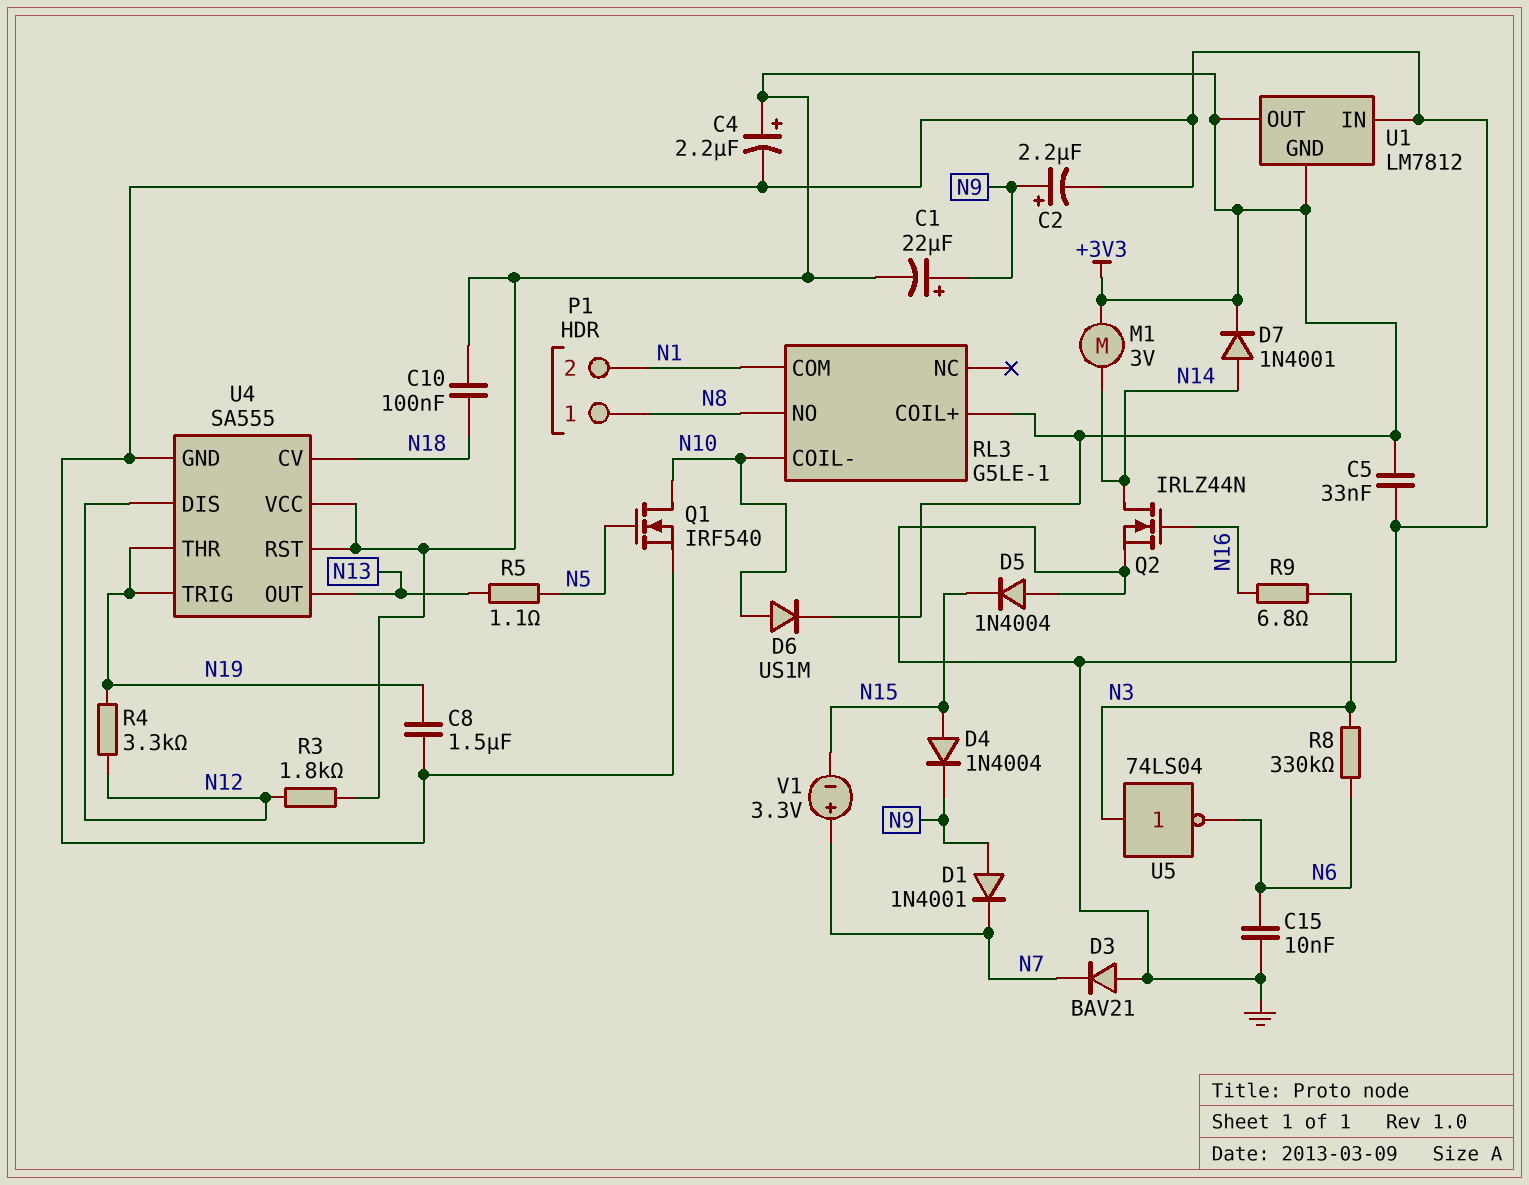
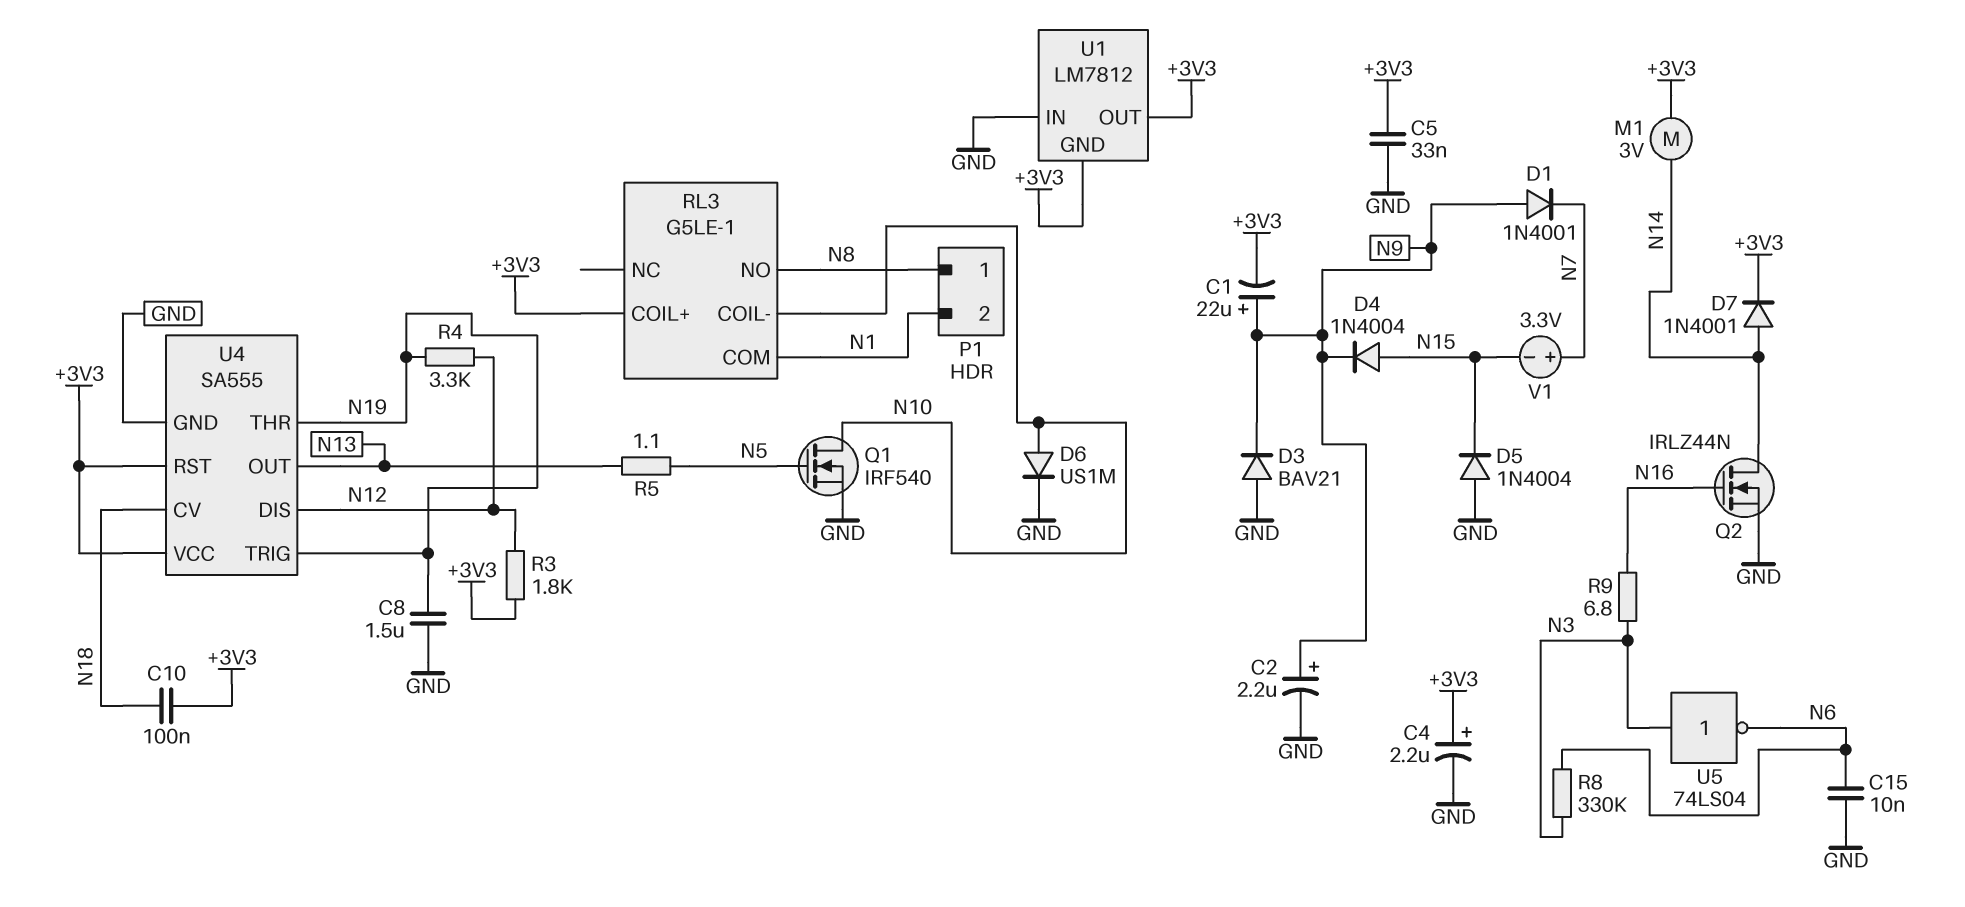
D3: diode BAV21 (A GND, K N7) -> diode BAV21 (A GND, K N9)
D6: diode US1M (A N10, K +3V3) -> diode US1M (A N10, K GND)

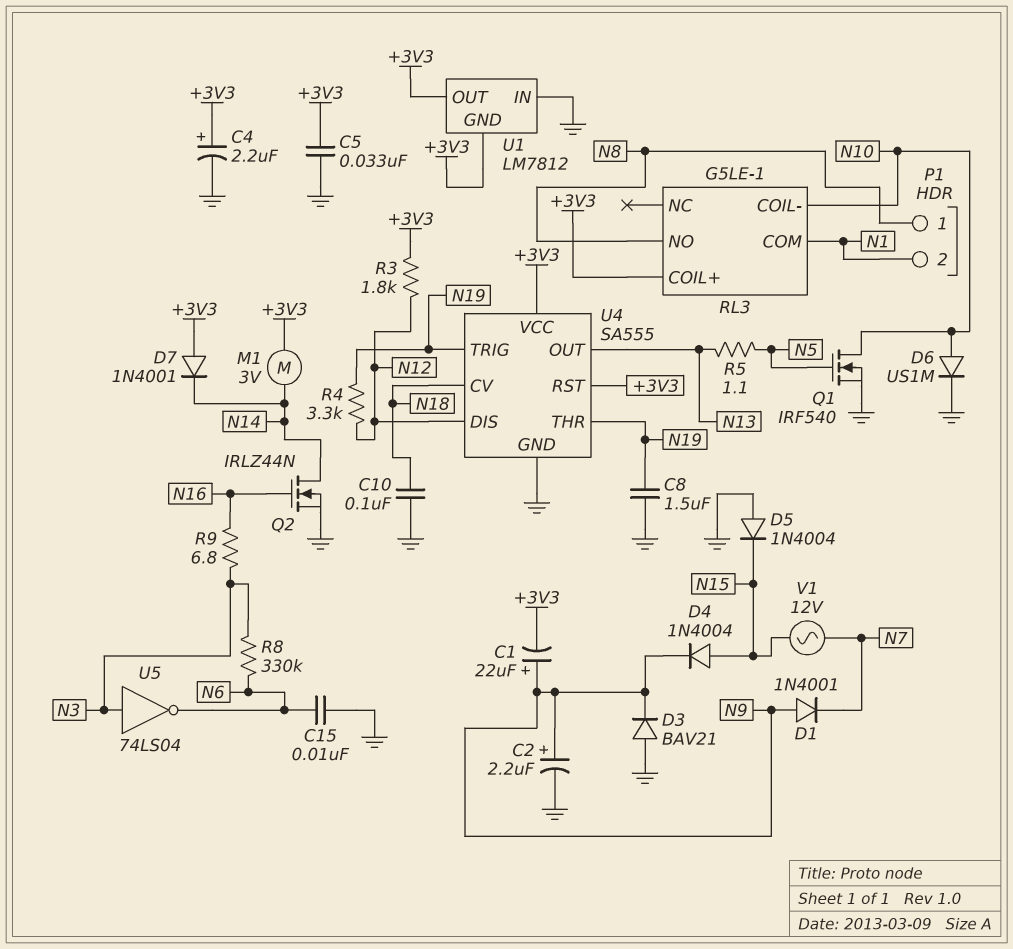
C10: 100nF (+3V3, N18) -> 100nF (GND, N18)
D7: diode 1N4001 (A N14, K +3V3) -> diode 1N4001 (A +3V3, K N14)
V1: 3.3V (plus N7, minus N15) -> AC 12V (N7, N15)

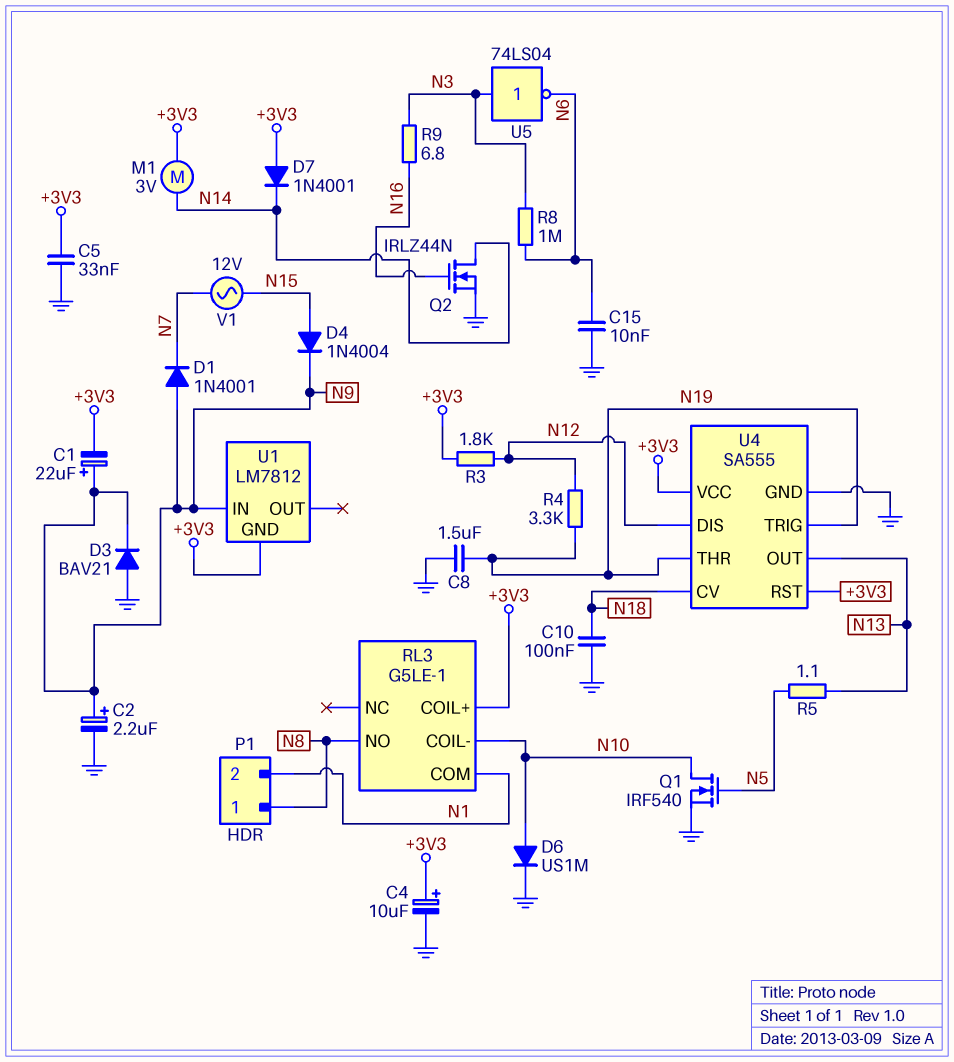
C4: 2.2uF (plus +3V3, minus GND) -> 10uF (plus +3V3, minus GND)
D5: diode 1N4004 (A GND, K N15) -> none
R8: 330k (N3, N6) -> 1M (N3, N6)
U1 pin IN: GND -> N9
U1 pin OUT: +3V3 -> none

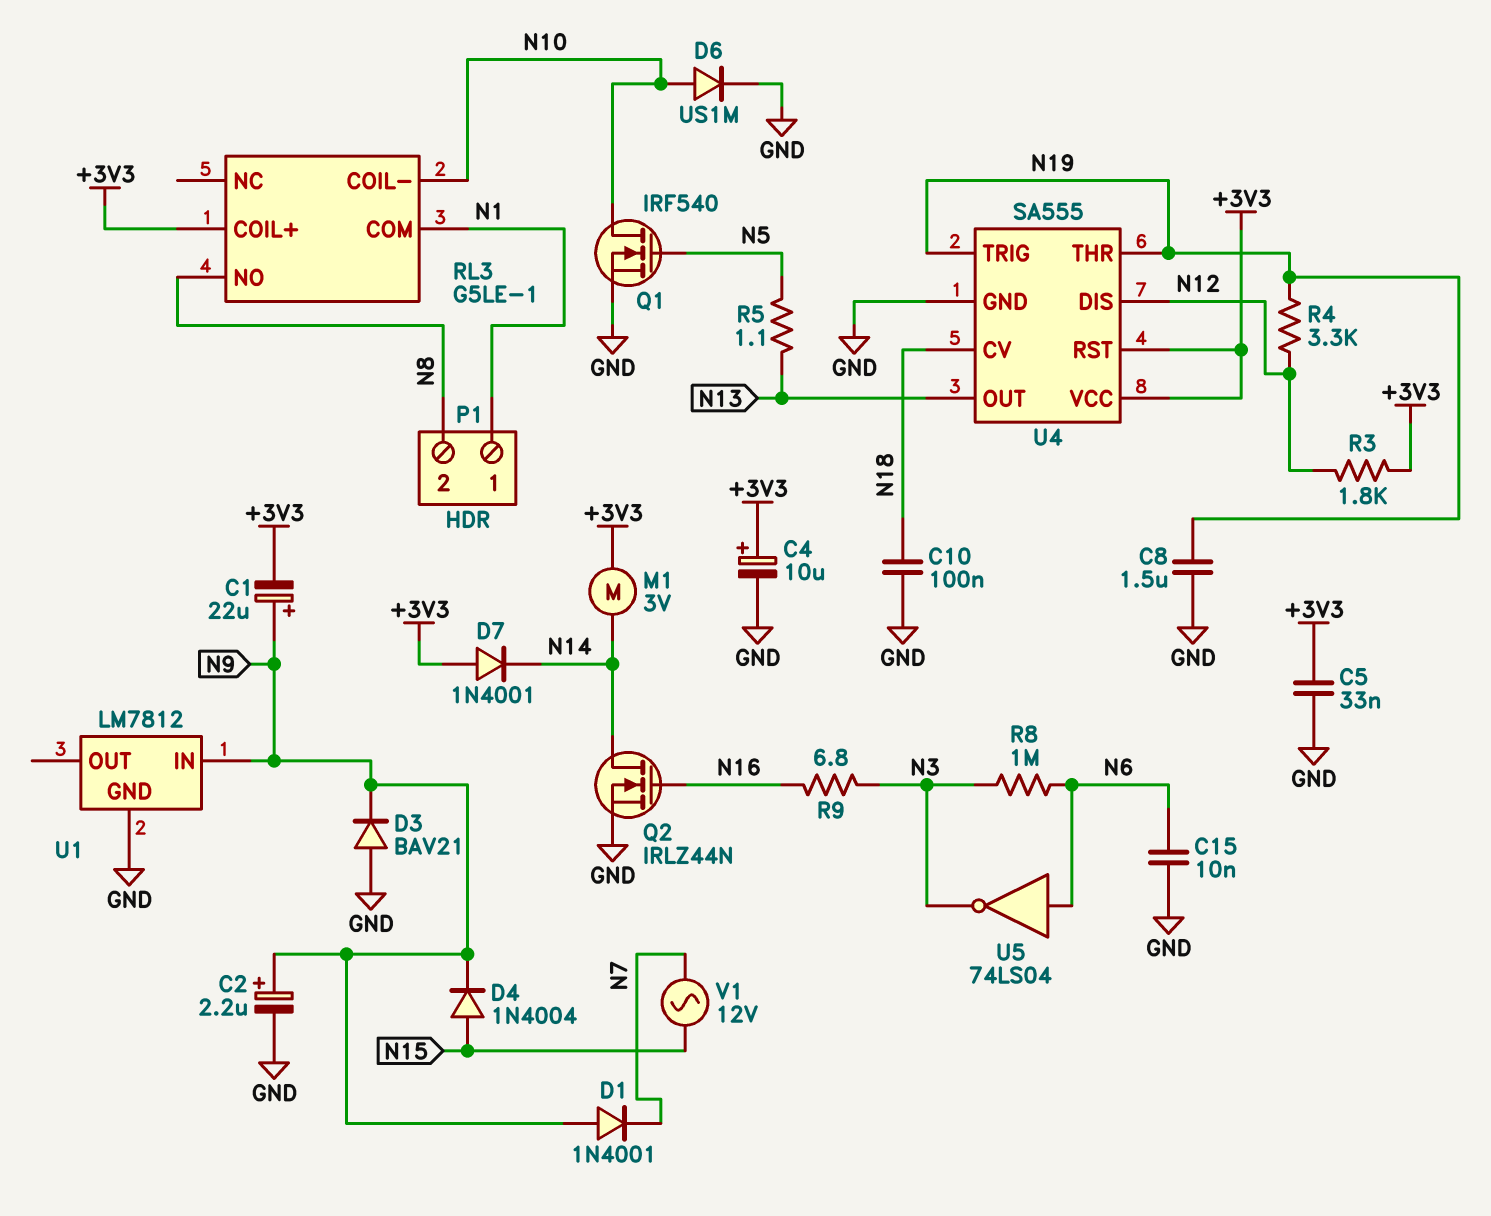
P1 pin 1: N8 -> N1
P1 pin 2: N1 -> N8
U1 pin GND: +3V3 -> GND
U5: NOT 74LS04 (in N3, out N6) -> NOT 74LS04 (in N6, out N3)

